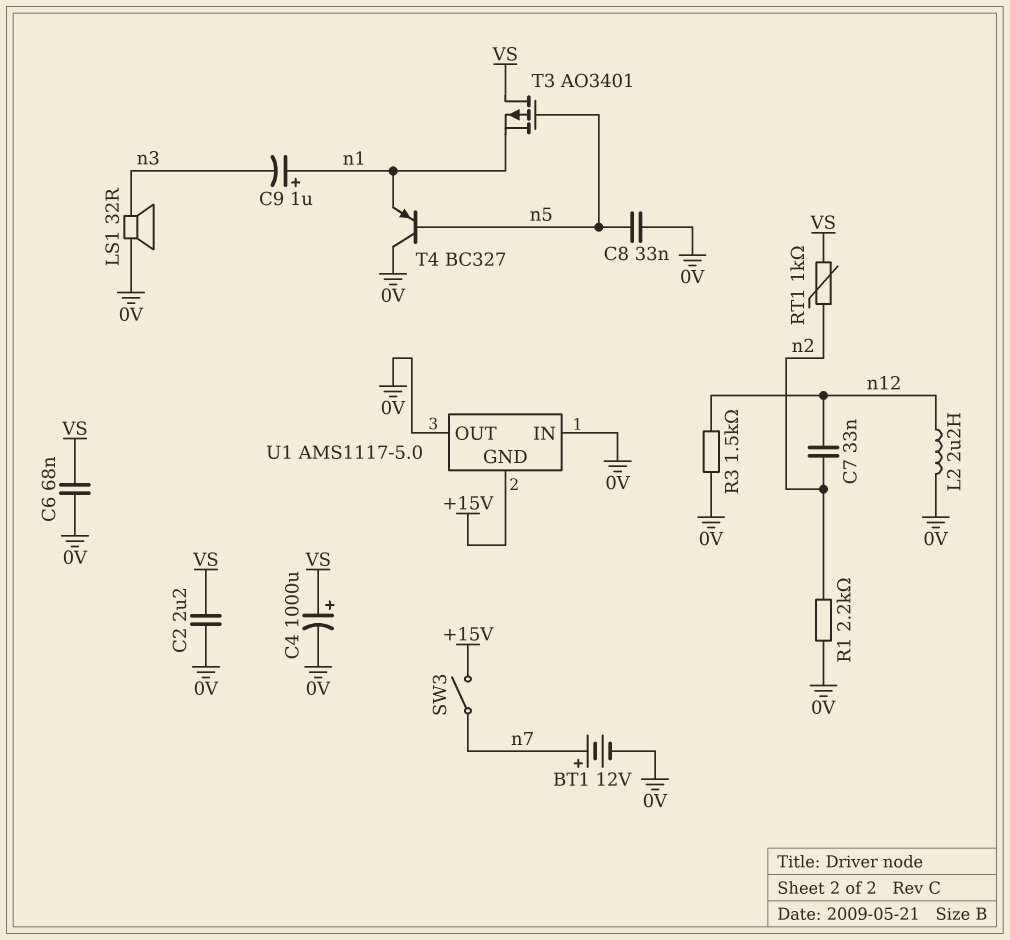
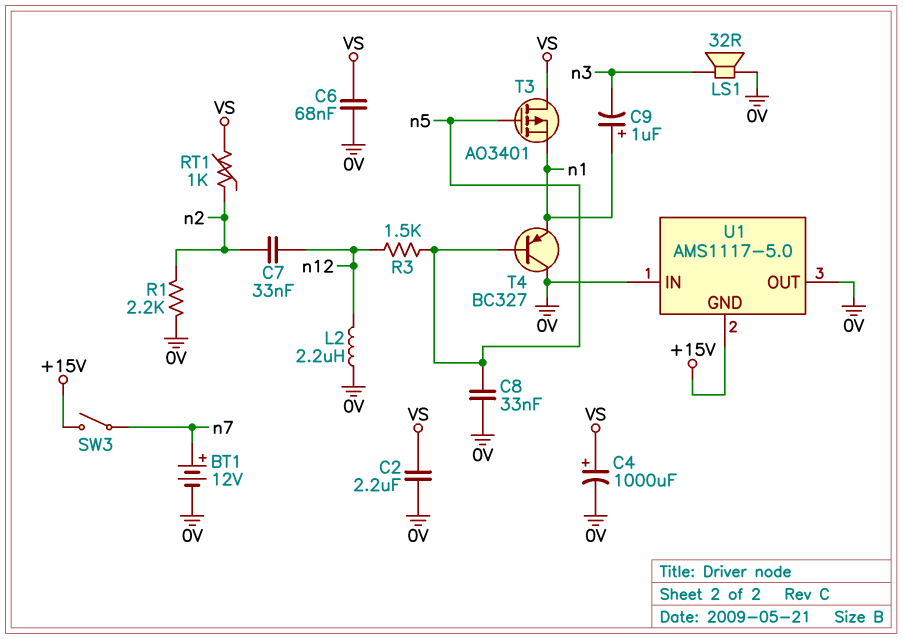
R3: 1.5k (0V, n12) -> 1.5k (n5, n12)

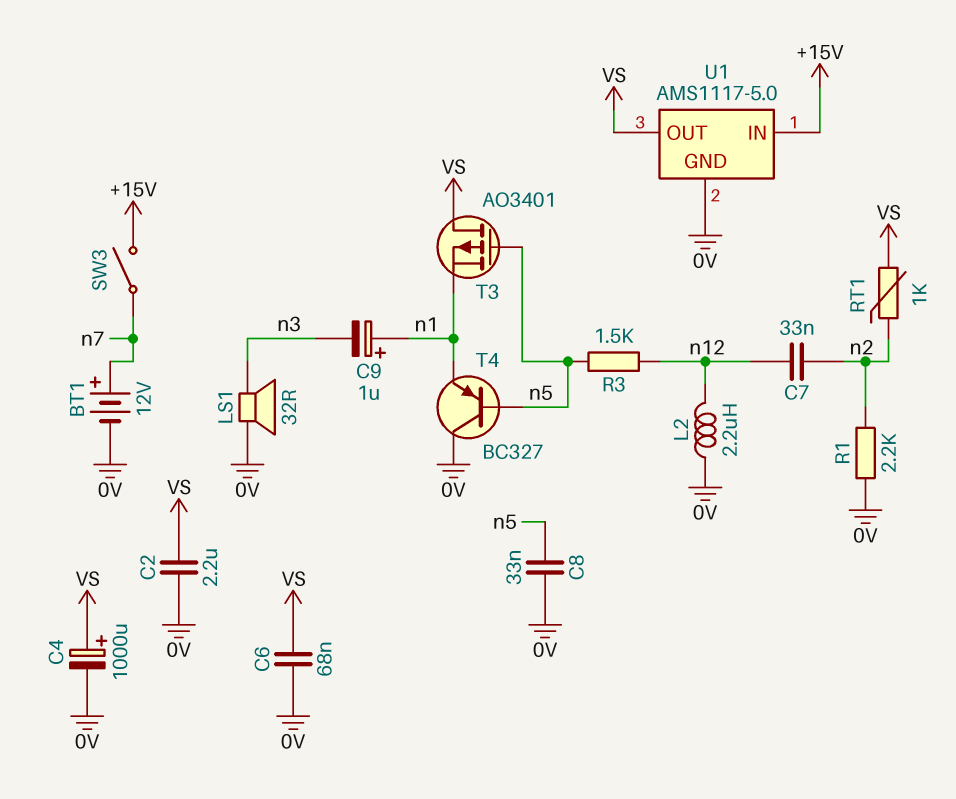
U1 pin GND: +15V -> 0V
U1 pin IN: 0V -> +15V
U1 pin OUT: 0V -> VS

